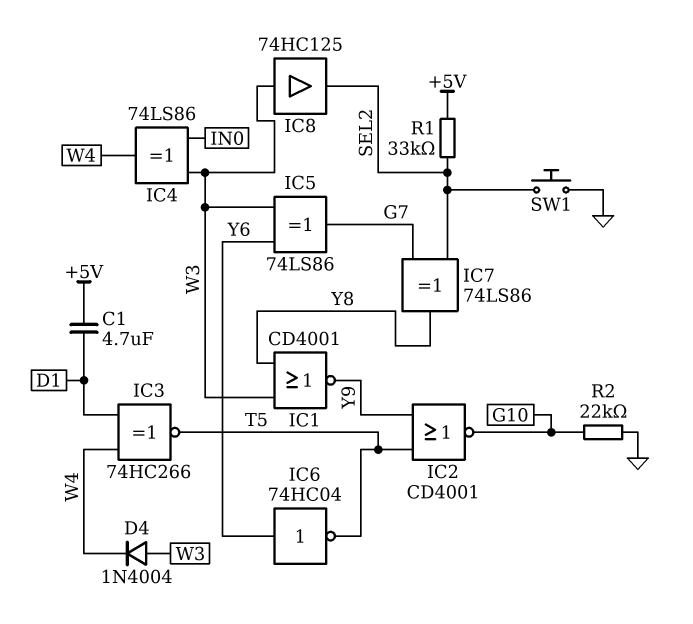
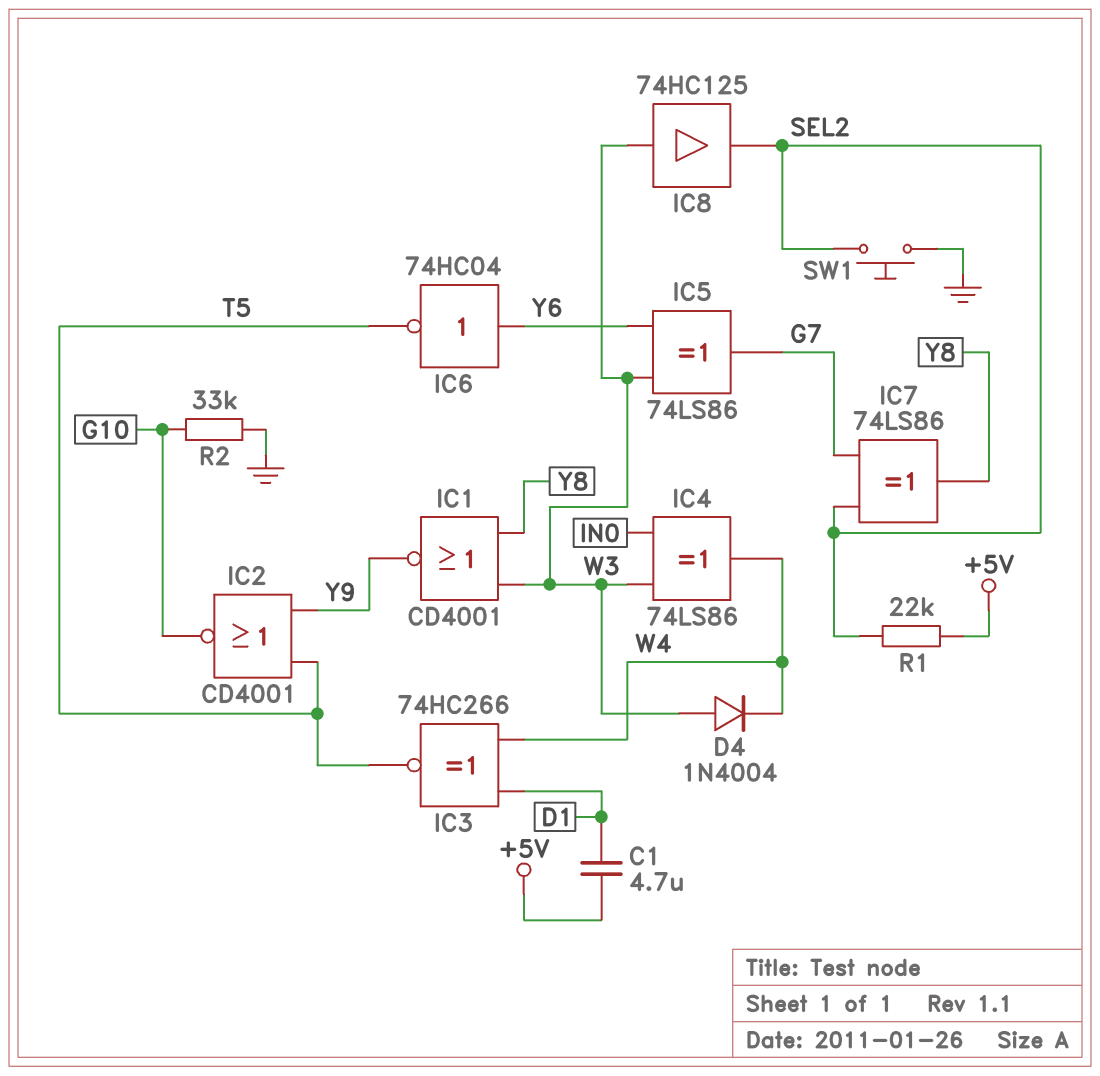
R1: 33k (+5V, SEL2) -> 22k (+5V, SEL2)
R2: 22k (G10, GND) -> 33k (G10, GND)

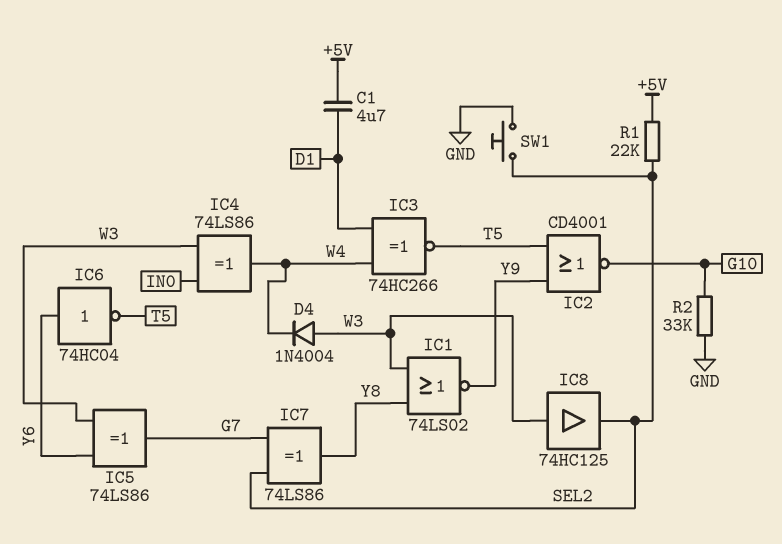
IC1: NOR CD4001 (in W3, in Y8, out Y9) -> NOR 74LS02 (in W3, in Y8, out Y9)

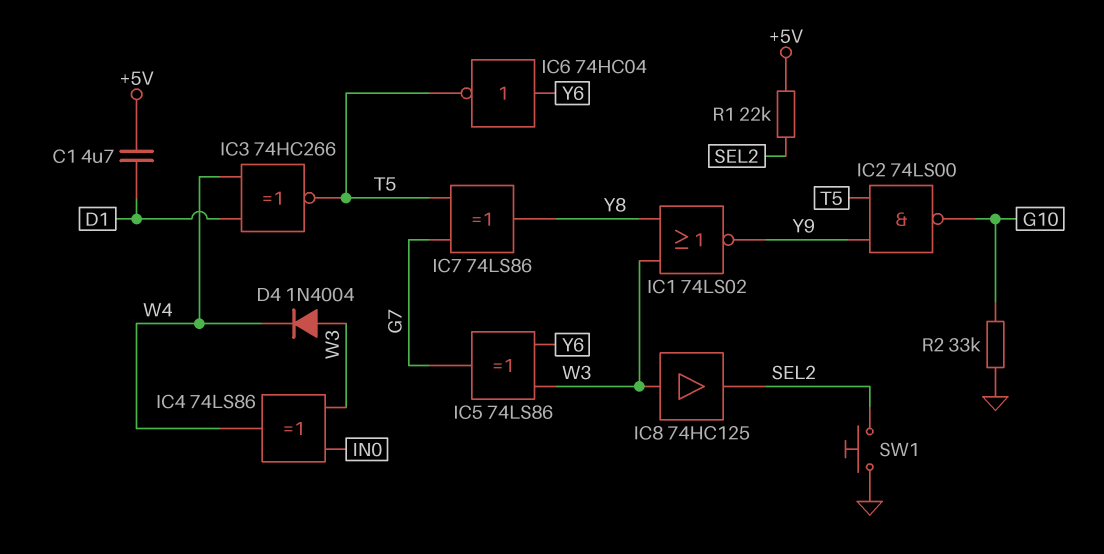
IC2: NOR CD4001 (in T5, in Y9, out G10) -> NAND 74LS00 (in T5, in Y9, out G10)
IC7: XOR 74LS86 (in G7, in SEL2, out Y8) -> XOR 74LS86 (in G7, in T5, out Y8)

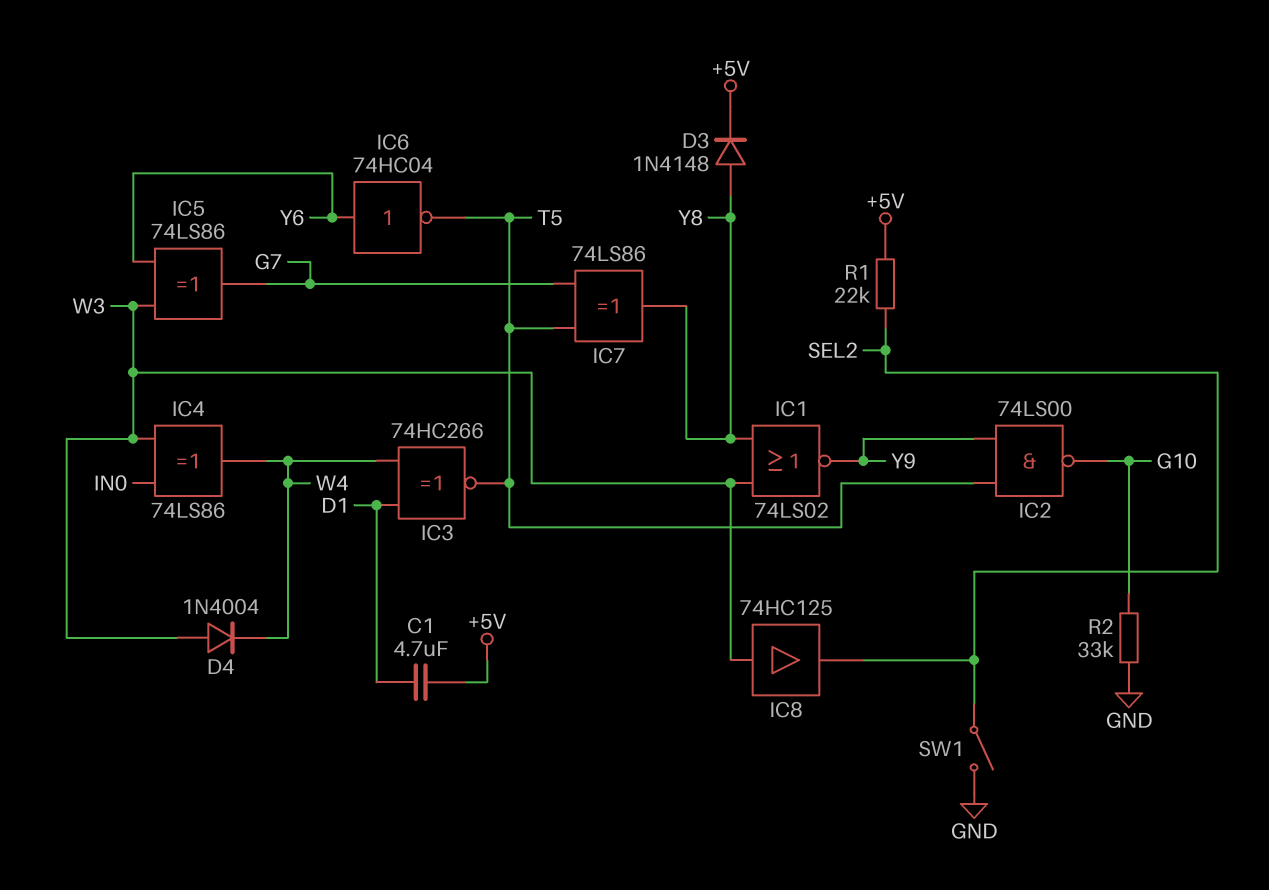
D3: none -> diode 1N4148 (A Y8, K +5V)
SW1: button (GND, SEL2) -> switch (GND, SEL2)

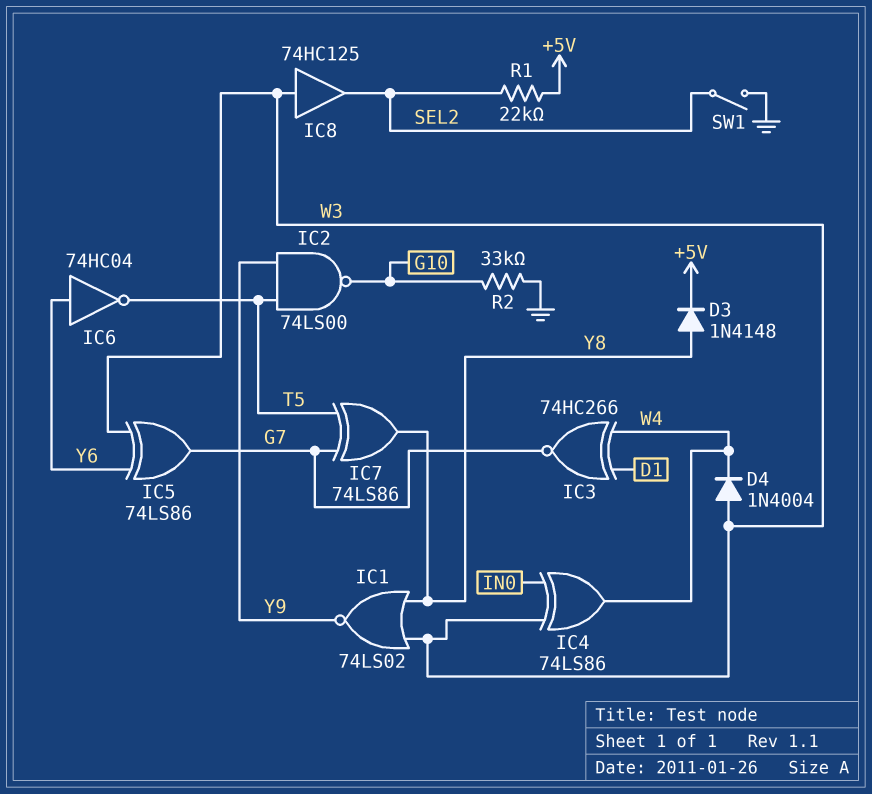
C1: 4.7uF (+5V, D1) -> none
IC3: XNOR 74HC266 (in D1, in W4, out T5) -> XNOR 74HC266 (in D1, in W4, out G7)

